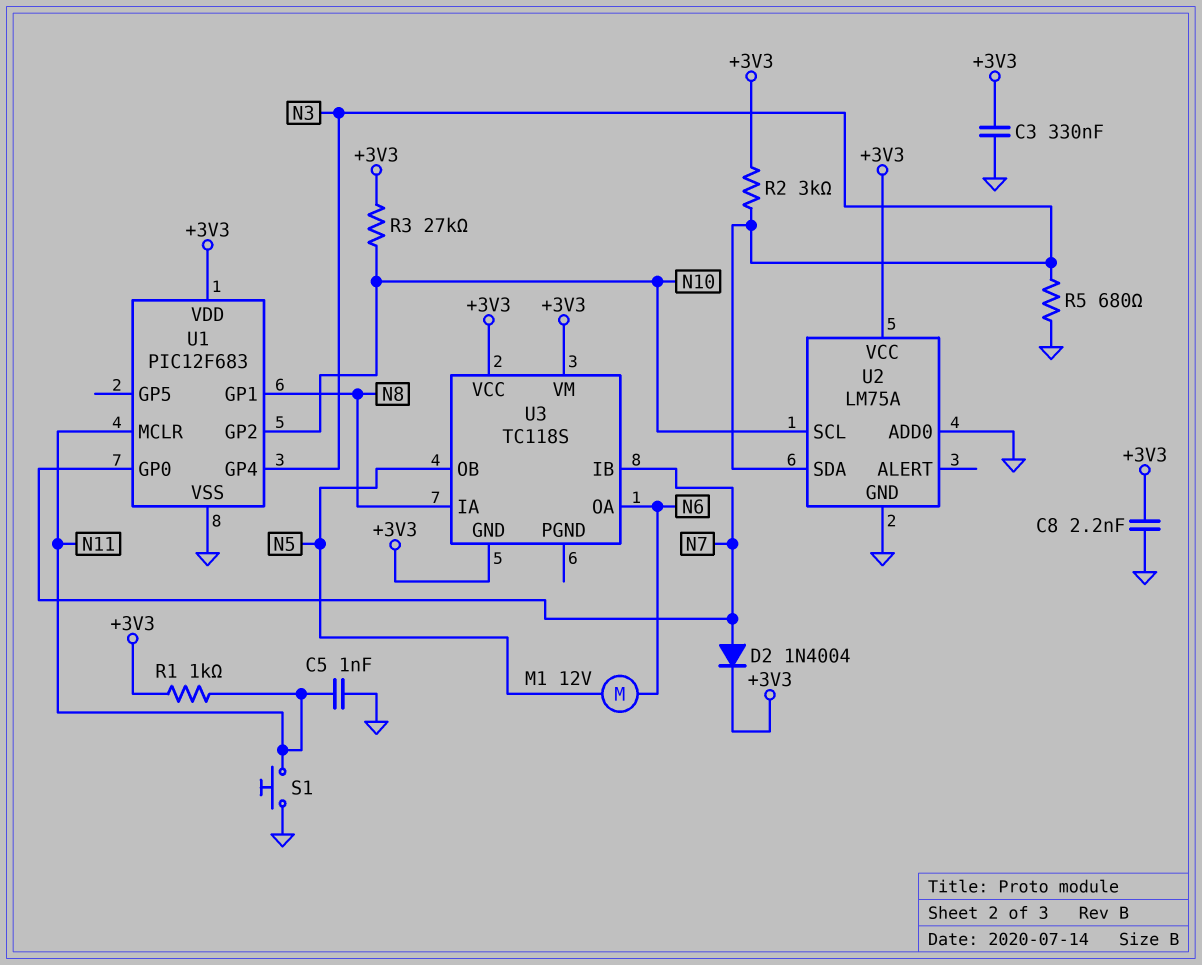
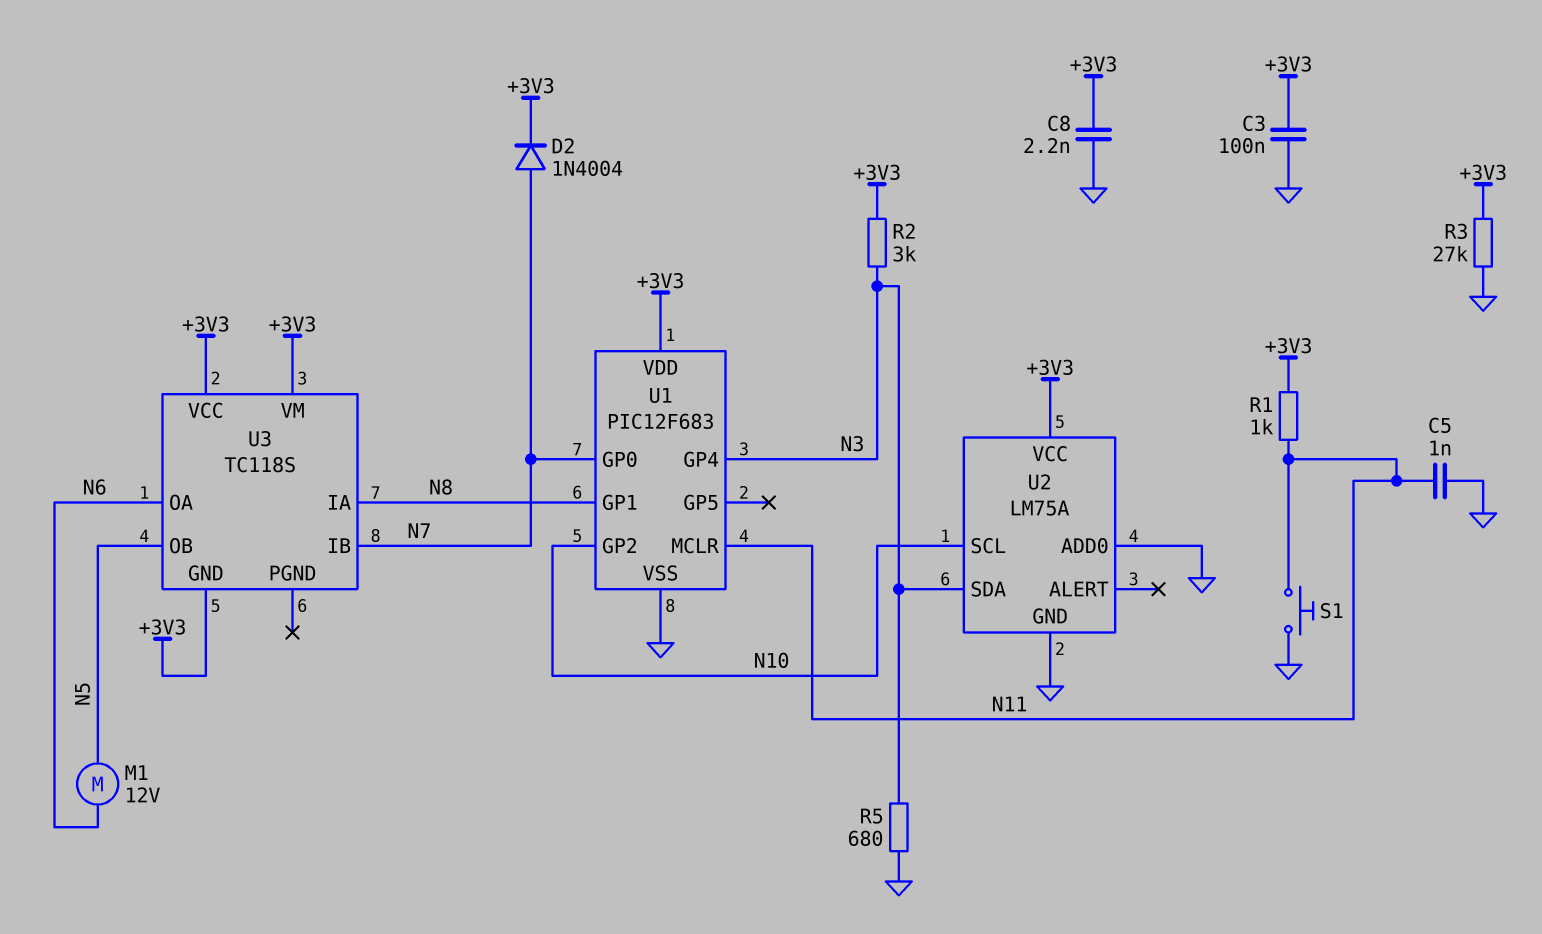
C3: 330nF (+3V3, GND) -> 100nF (+3V3, GND)
R3: 27k (+3V3, N10) -> 27k (+3V3, GND)

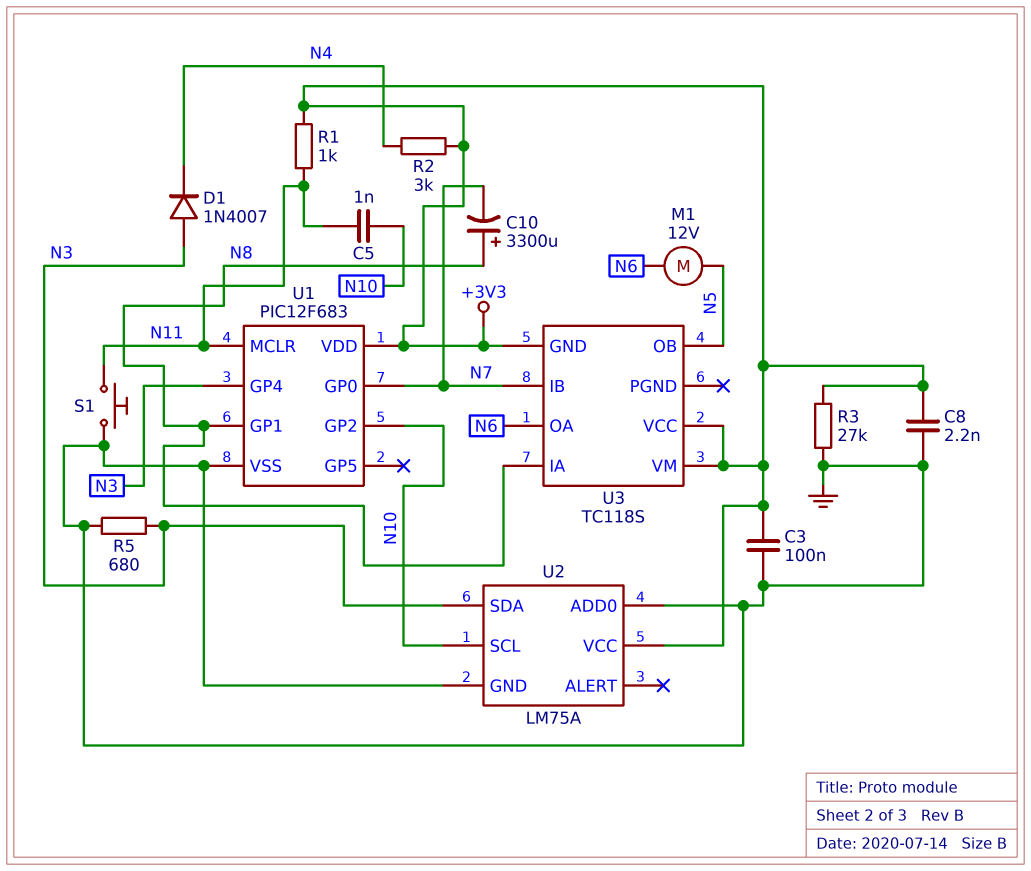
C5: 1nF (GND, N11) -> 1nF (N10, N11)
C10: none -> 3300uF (plus N8, minus N7)
D1: none -> diode 1N4007 (A N3, K N4)
D2: diode 1N4004 (A N7, K +3V3) -> none
R2: 3k (+3V3, N3) -> 3k (+3V3, N4)

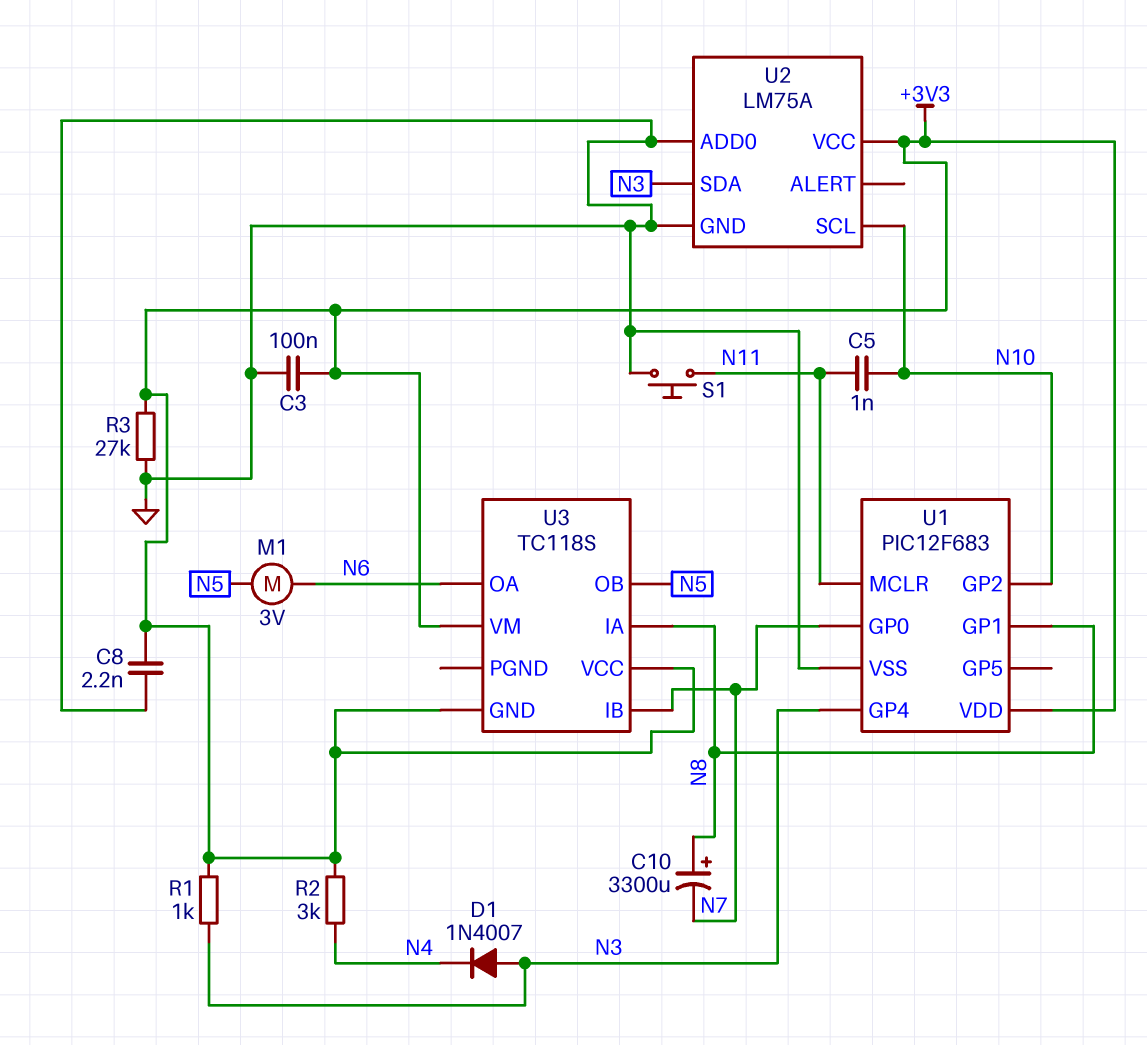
M1: motor 12V (N5, N6) -> motor 3V (N5, N6)
R1: 1k (+3V3, N11) -> 1k (+3V3, N3)
R5: 680 (GND, N3) -> none

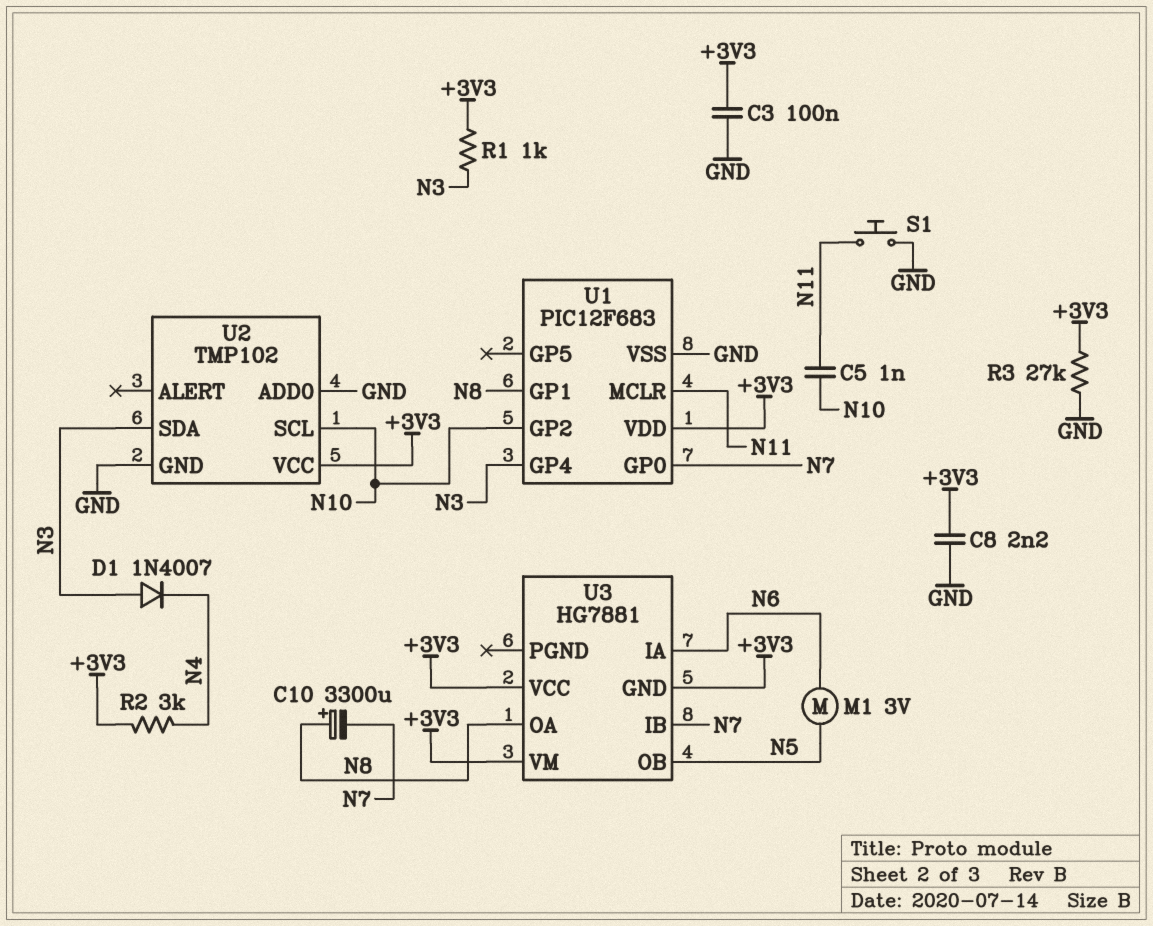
U2: LM75A -> TMP102
U3: TC118S -> HG7881
U3 pin IA: N8 -> N6
U3 pin OA: N6 -> N8

